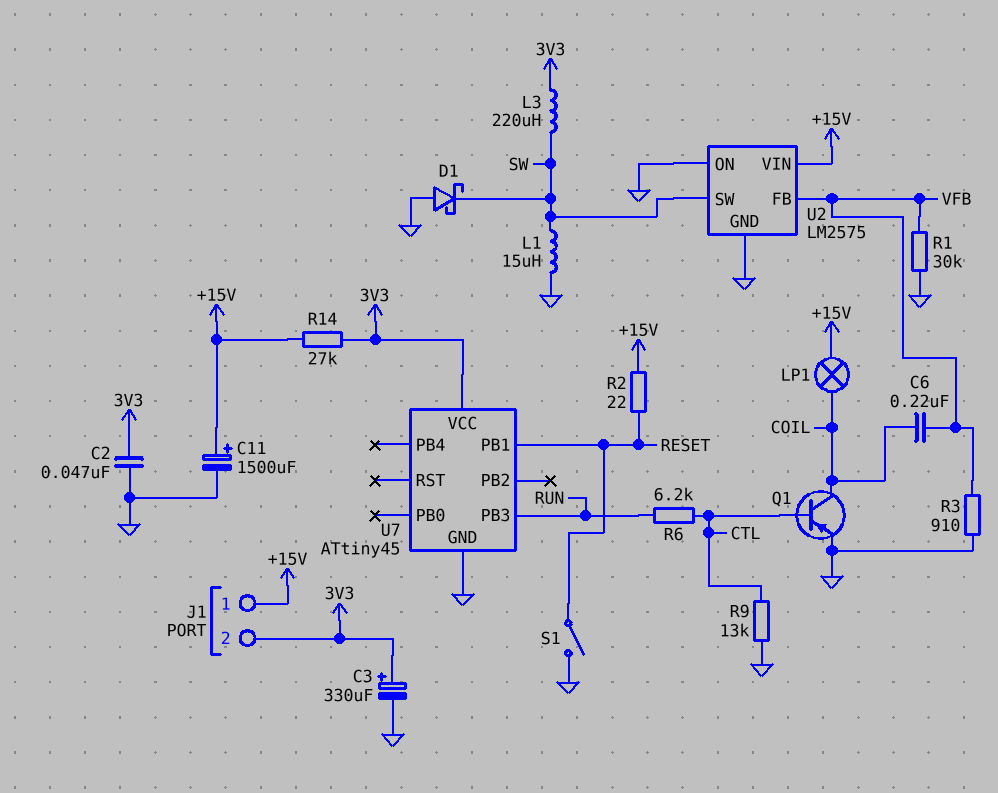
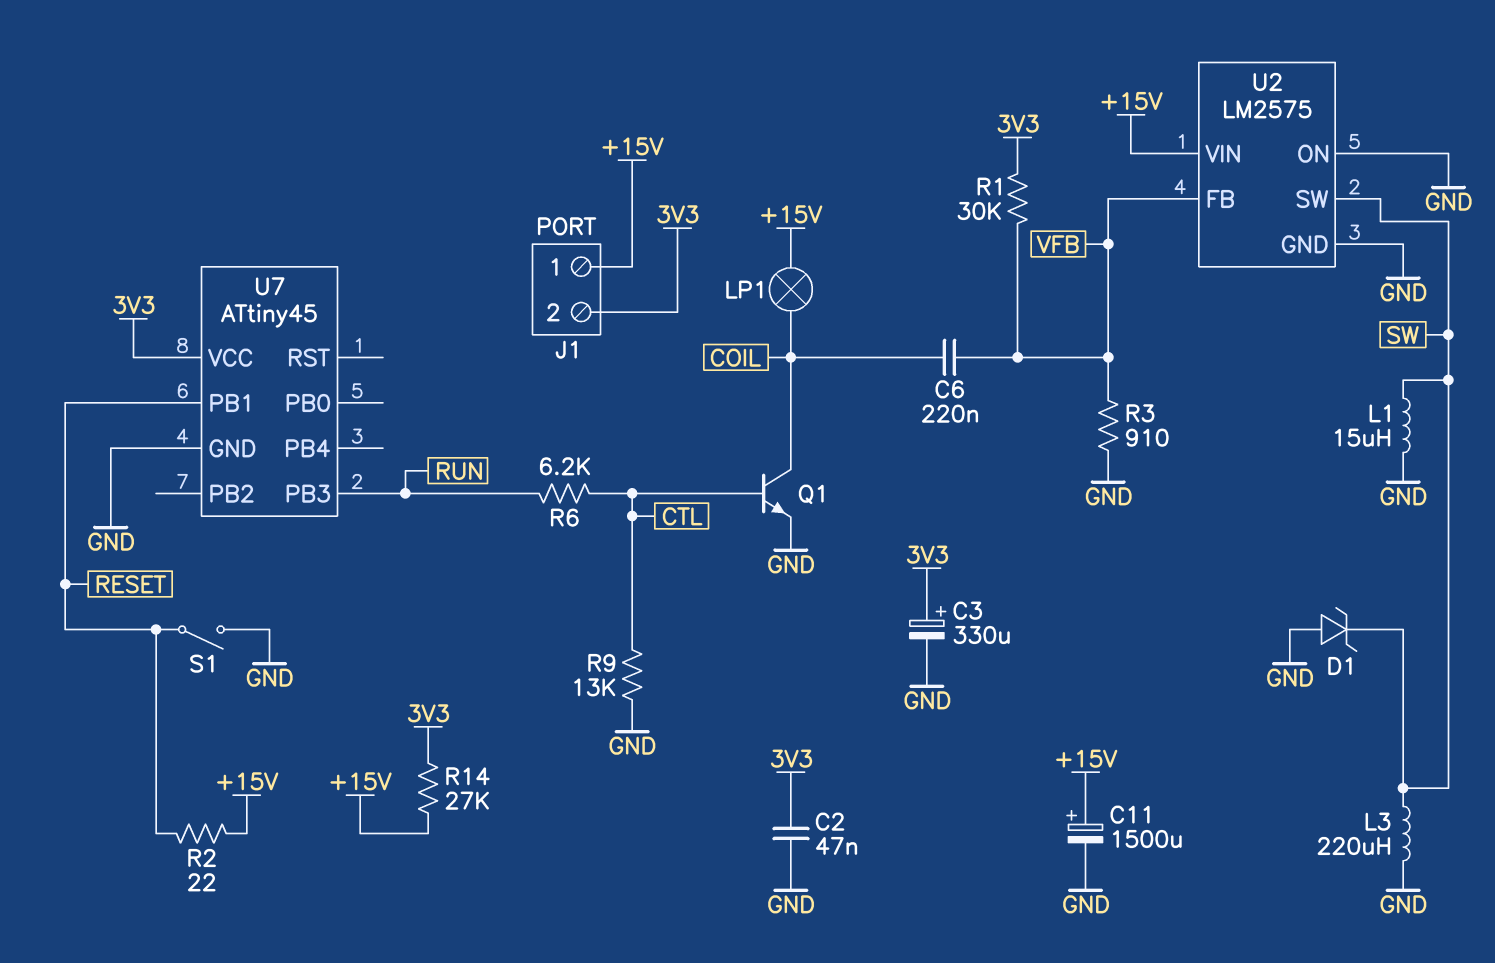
D1: schottky (A GND, K SW) -> zener (A GND, K SW)
L3: 220uH (3V3, SW) -> 220uH (GND, SW)
Q1: PNP (B CTL, C COIL, E GND) -> NPN (B CTL, C COIL, E GND)
R1: 30k (GND, VFB) -> 30k (3V3, VFB)

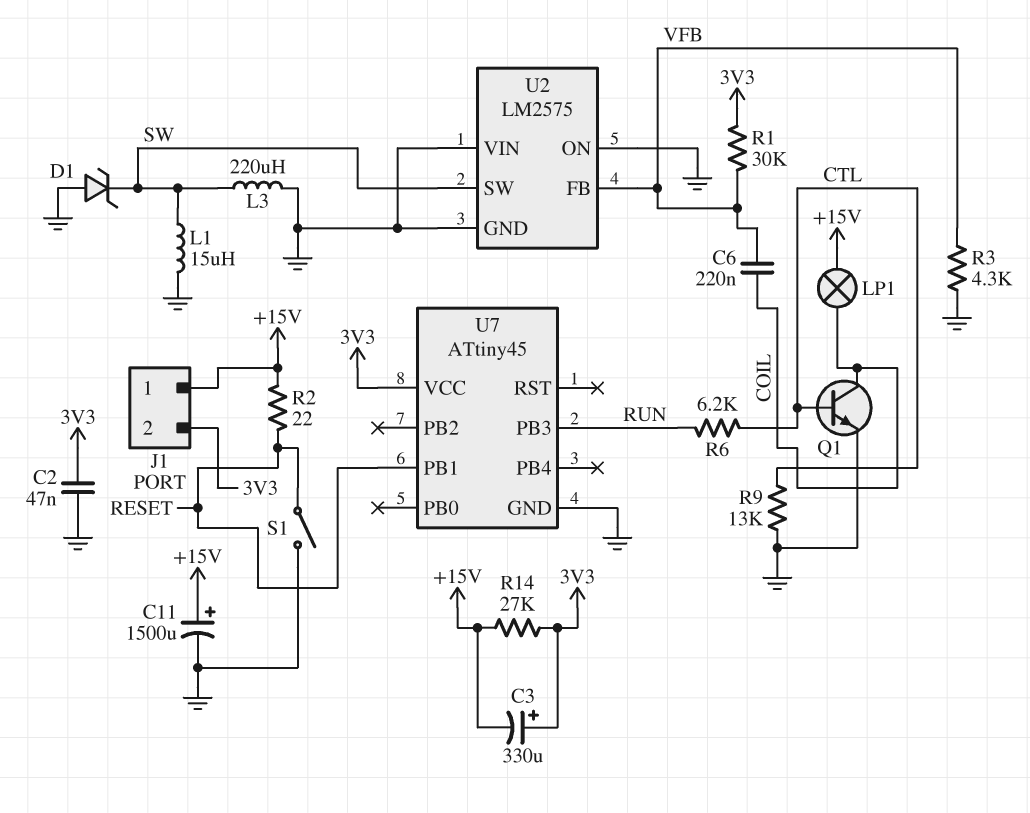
C3: 330uF (plus 3V3, minus GND) -> 330uF (plus 3V3, minus +15V)
R3: 910 (GND, VFB) -> 4.3k (GND, VFB)
U2 pin VIN: +15V -> GND

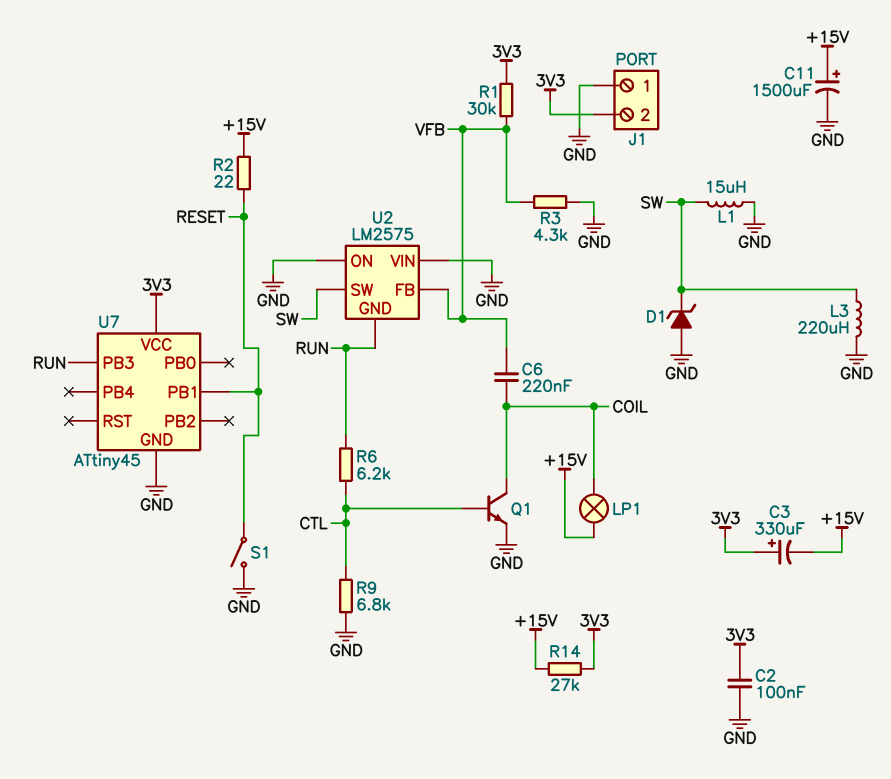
C2: 47nF (3V3, GND) -> 100nF (3V3, GND)
J1 pin 1: +15V -> GND
R9: 13k (CTL, GND) -> 6.8k (CTL, GND)
U2 pin GND: GND -> RUN

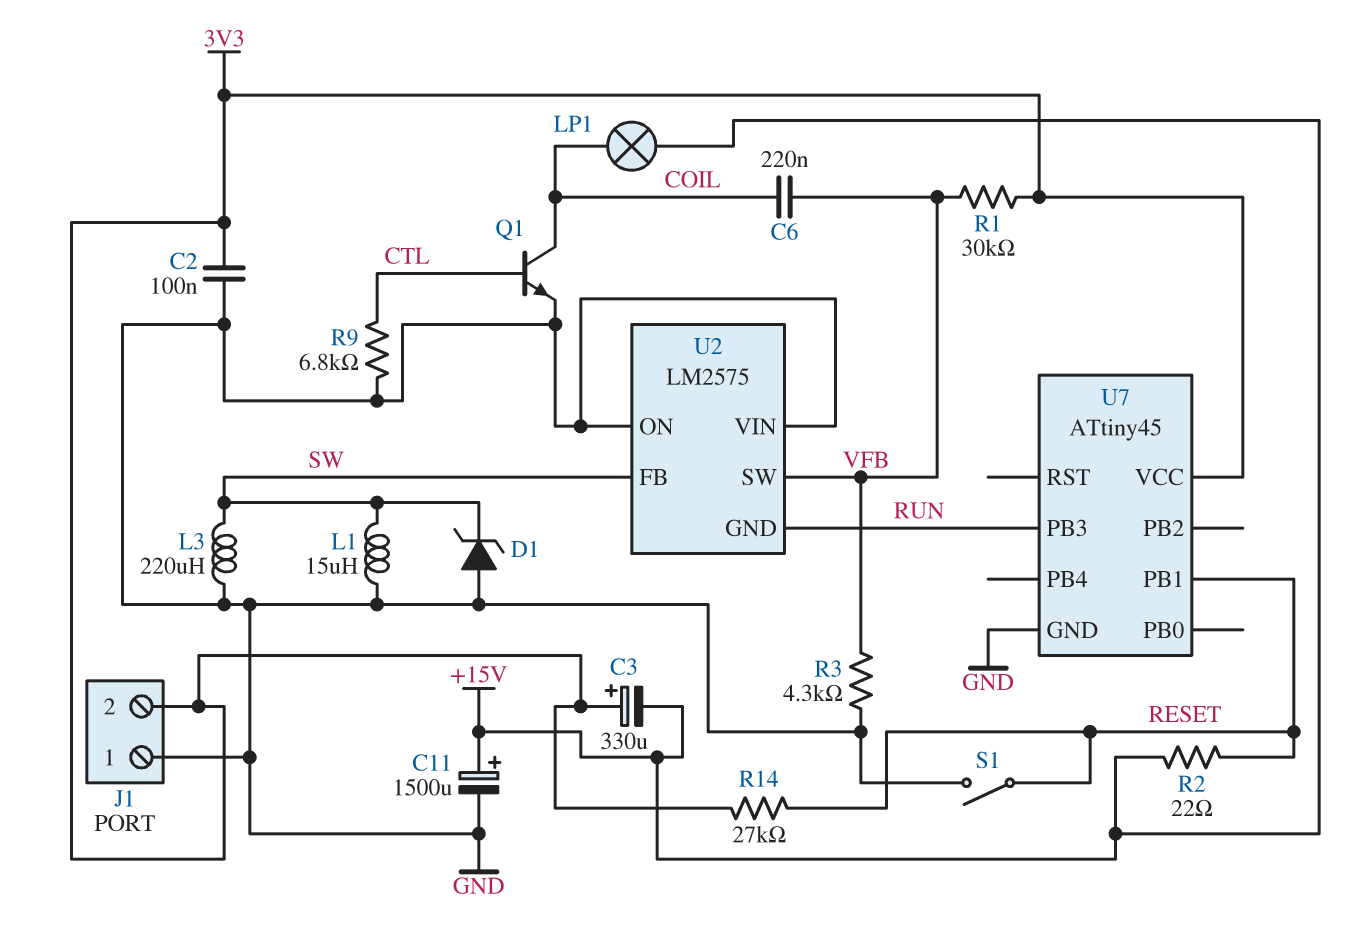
R6: 6.2k (CTL, RUN) -> none
R14: 27k (+15V, 3V3) -> 27k (3V3, RESET)
U2 pin FB: VFB -> SW
U2 pin SW: SW -> VFB

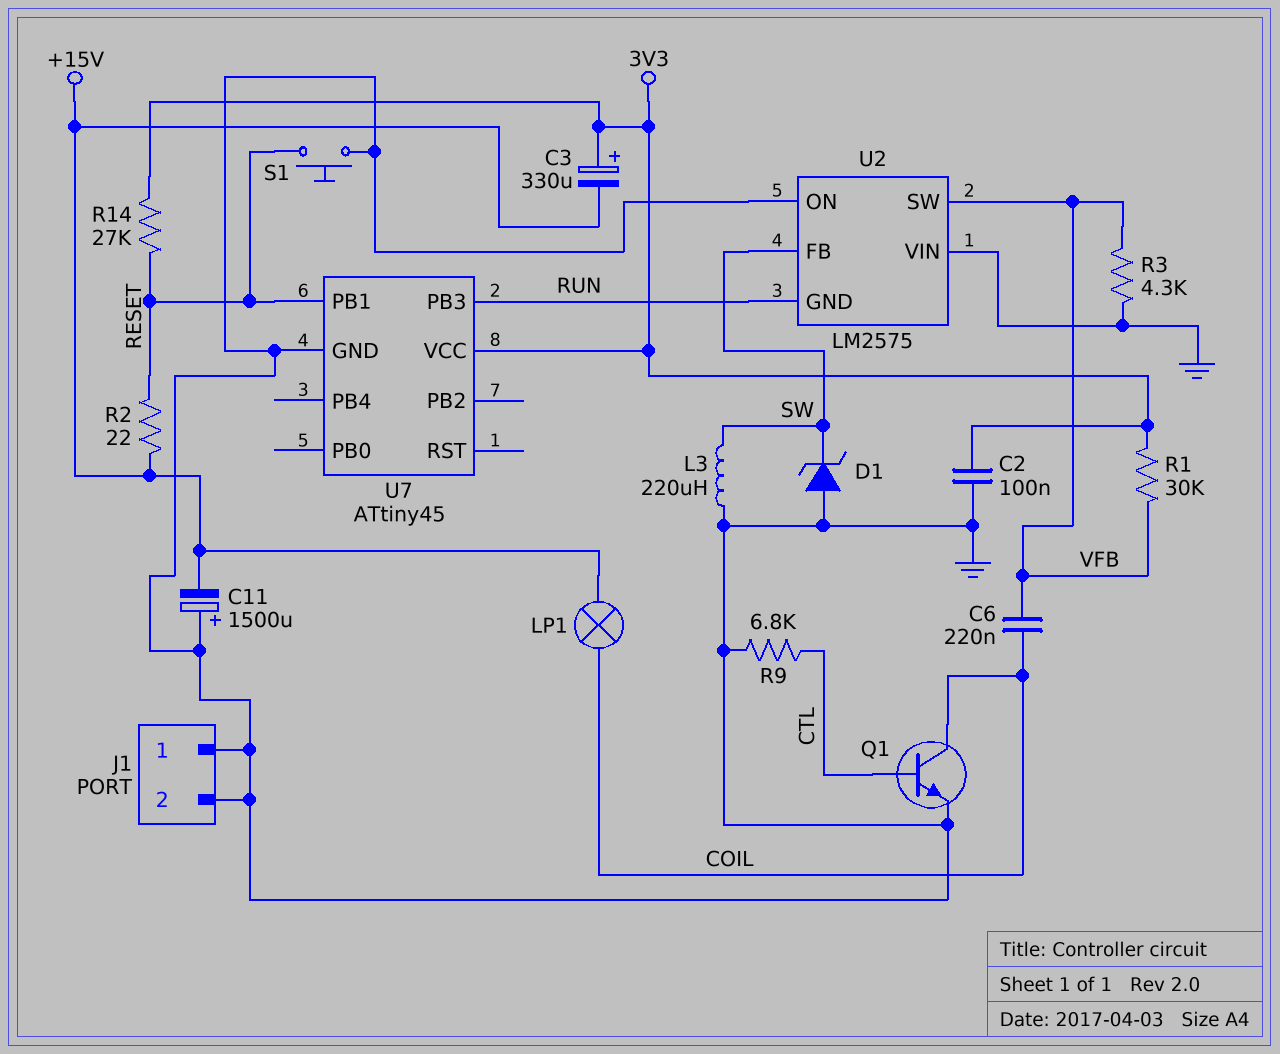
C11: 1500uF (plus +15V, minus GND) -> 1500uF (plus GND, minus +15V)
J1 pin 2: 3V3 -> GND
L1: 15uH (GND, SW) -> none
S1: switch (GND, RESET) -> button (GND, RESET)

